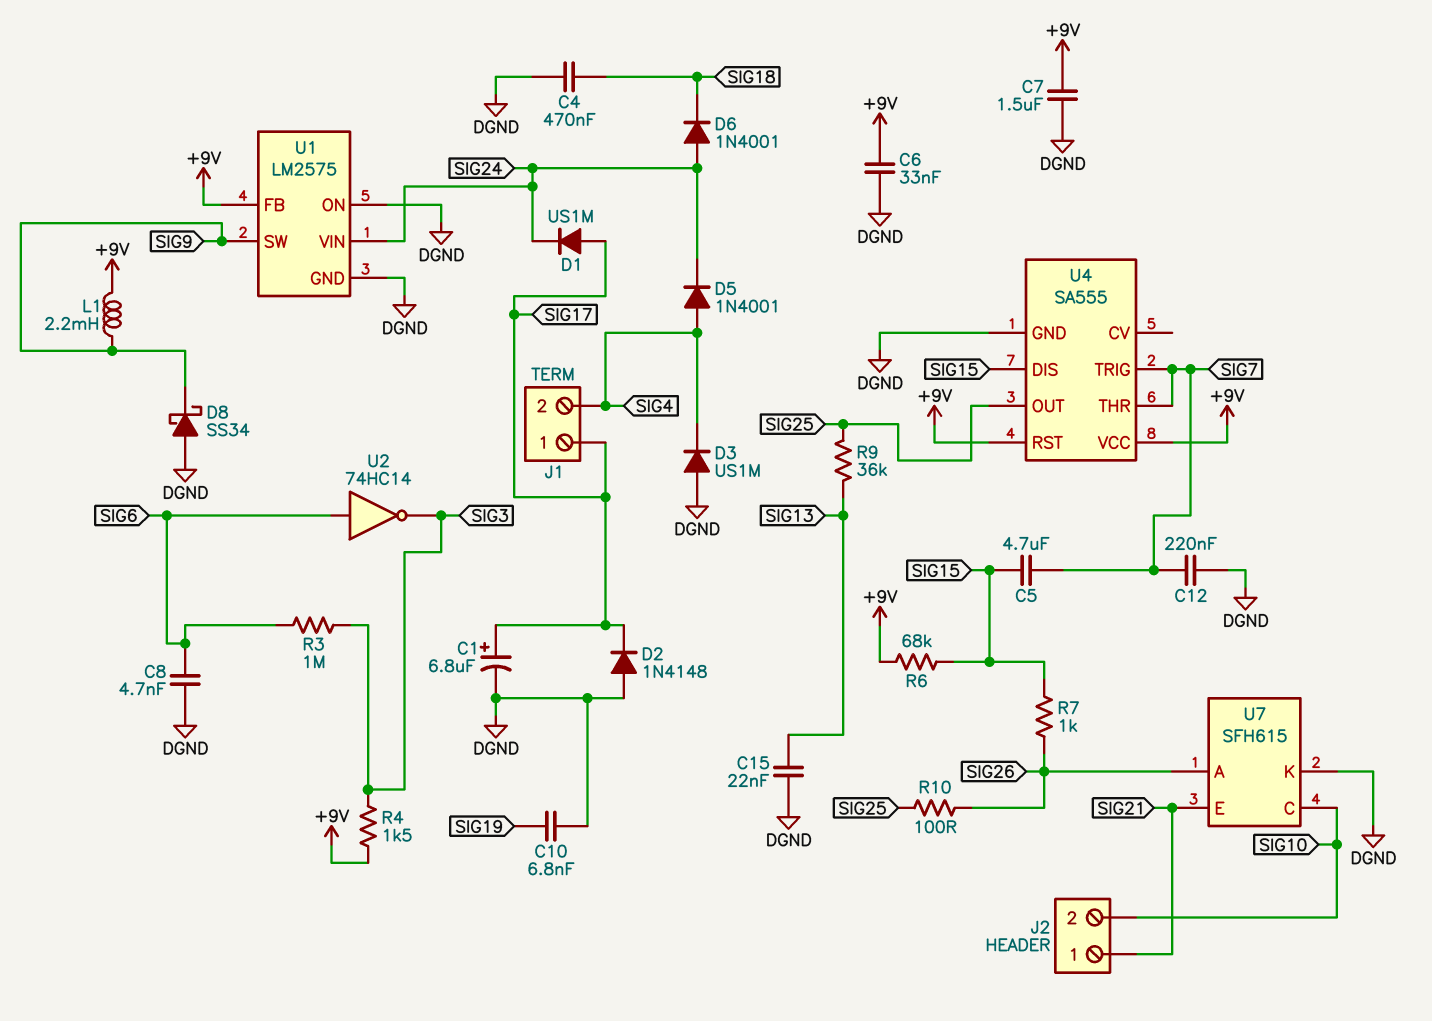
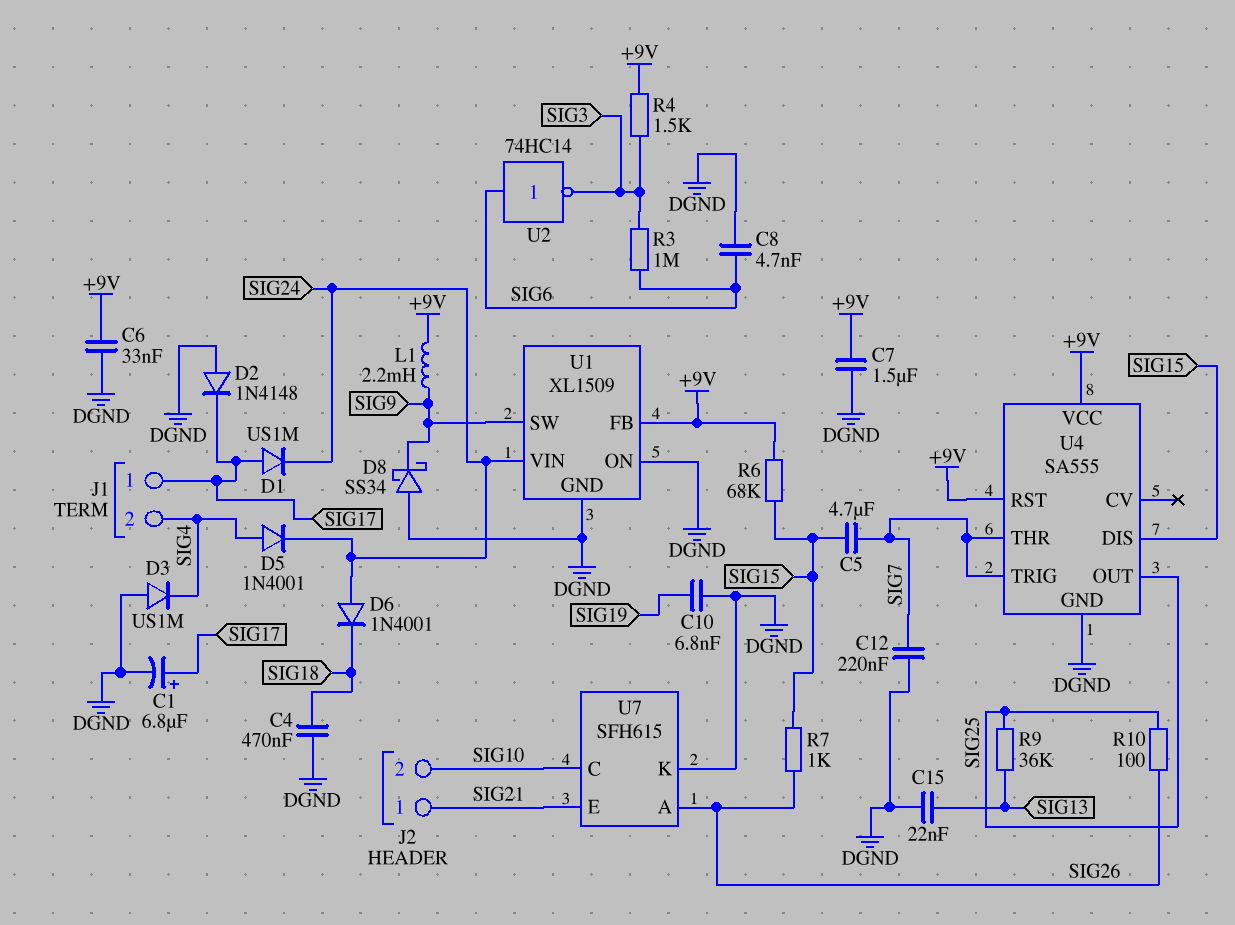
U1: LM2575 -> XL1509

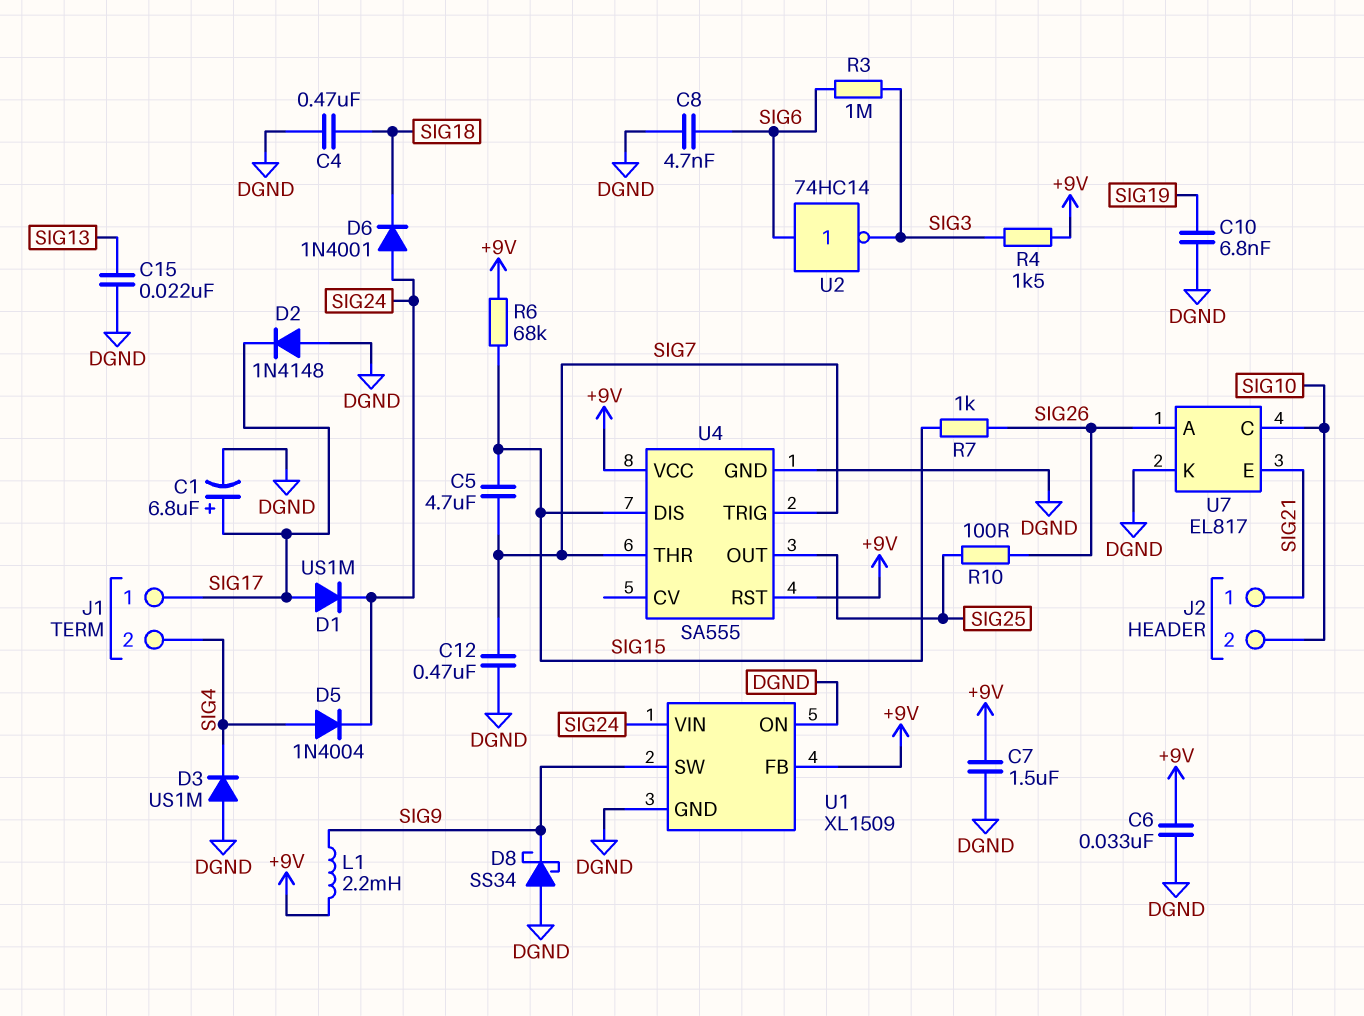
C12: 220nF (DGND, SIG7) -> 470nF (DGND, SIG7)
D5: diode 1N4001 (A SIG4, K SIG24) -> diode 1N4004 (A SIG4, K SIG24)
R9: 36k (SIG13, SIG25) -> none
U7: SFH615 -> EL817

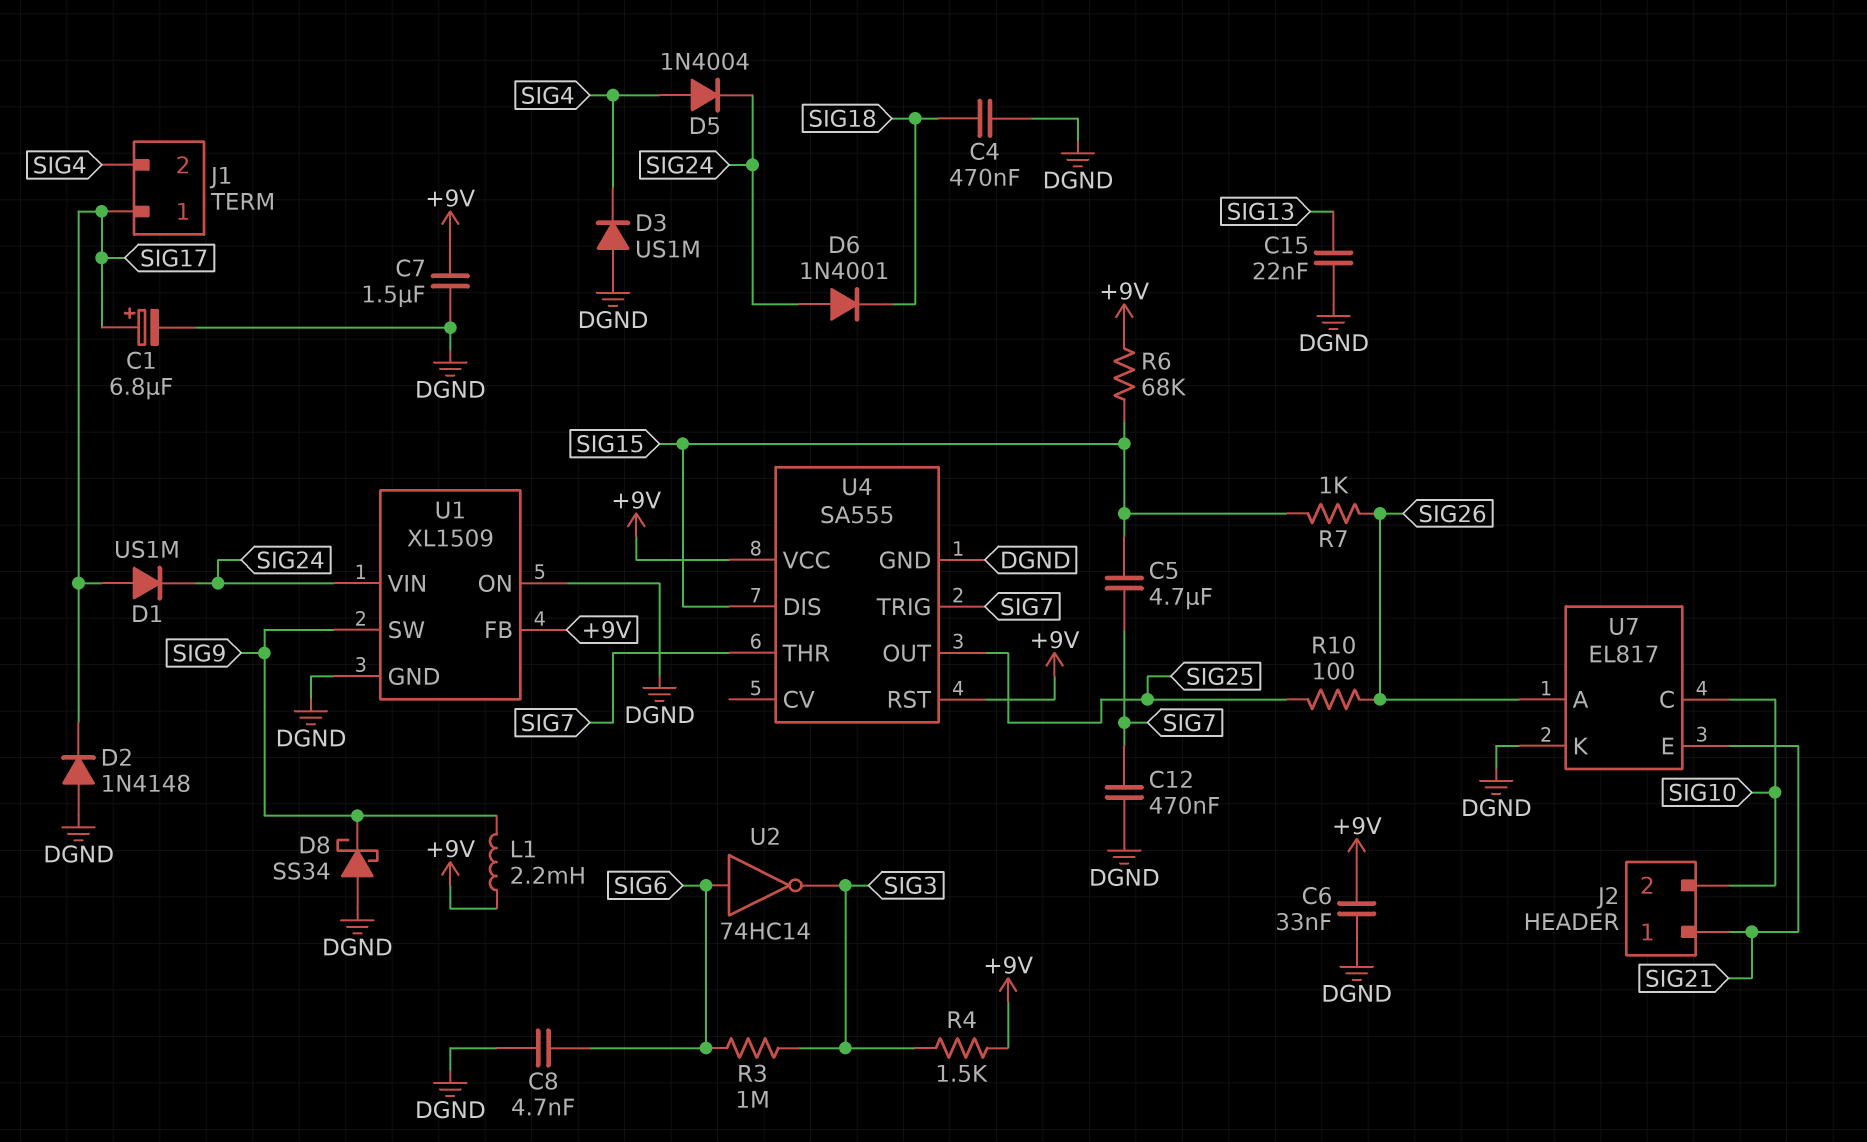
C10: 6.8nF (DGND, SIG19) -> none

